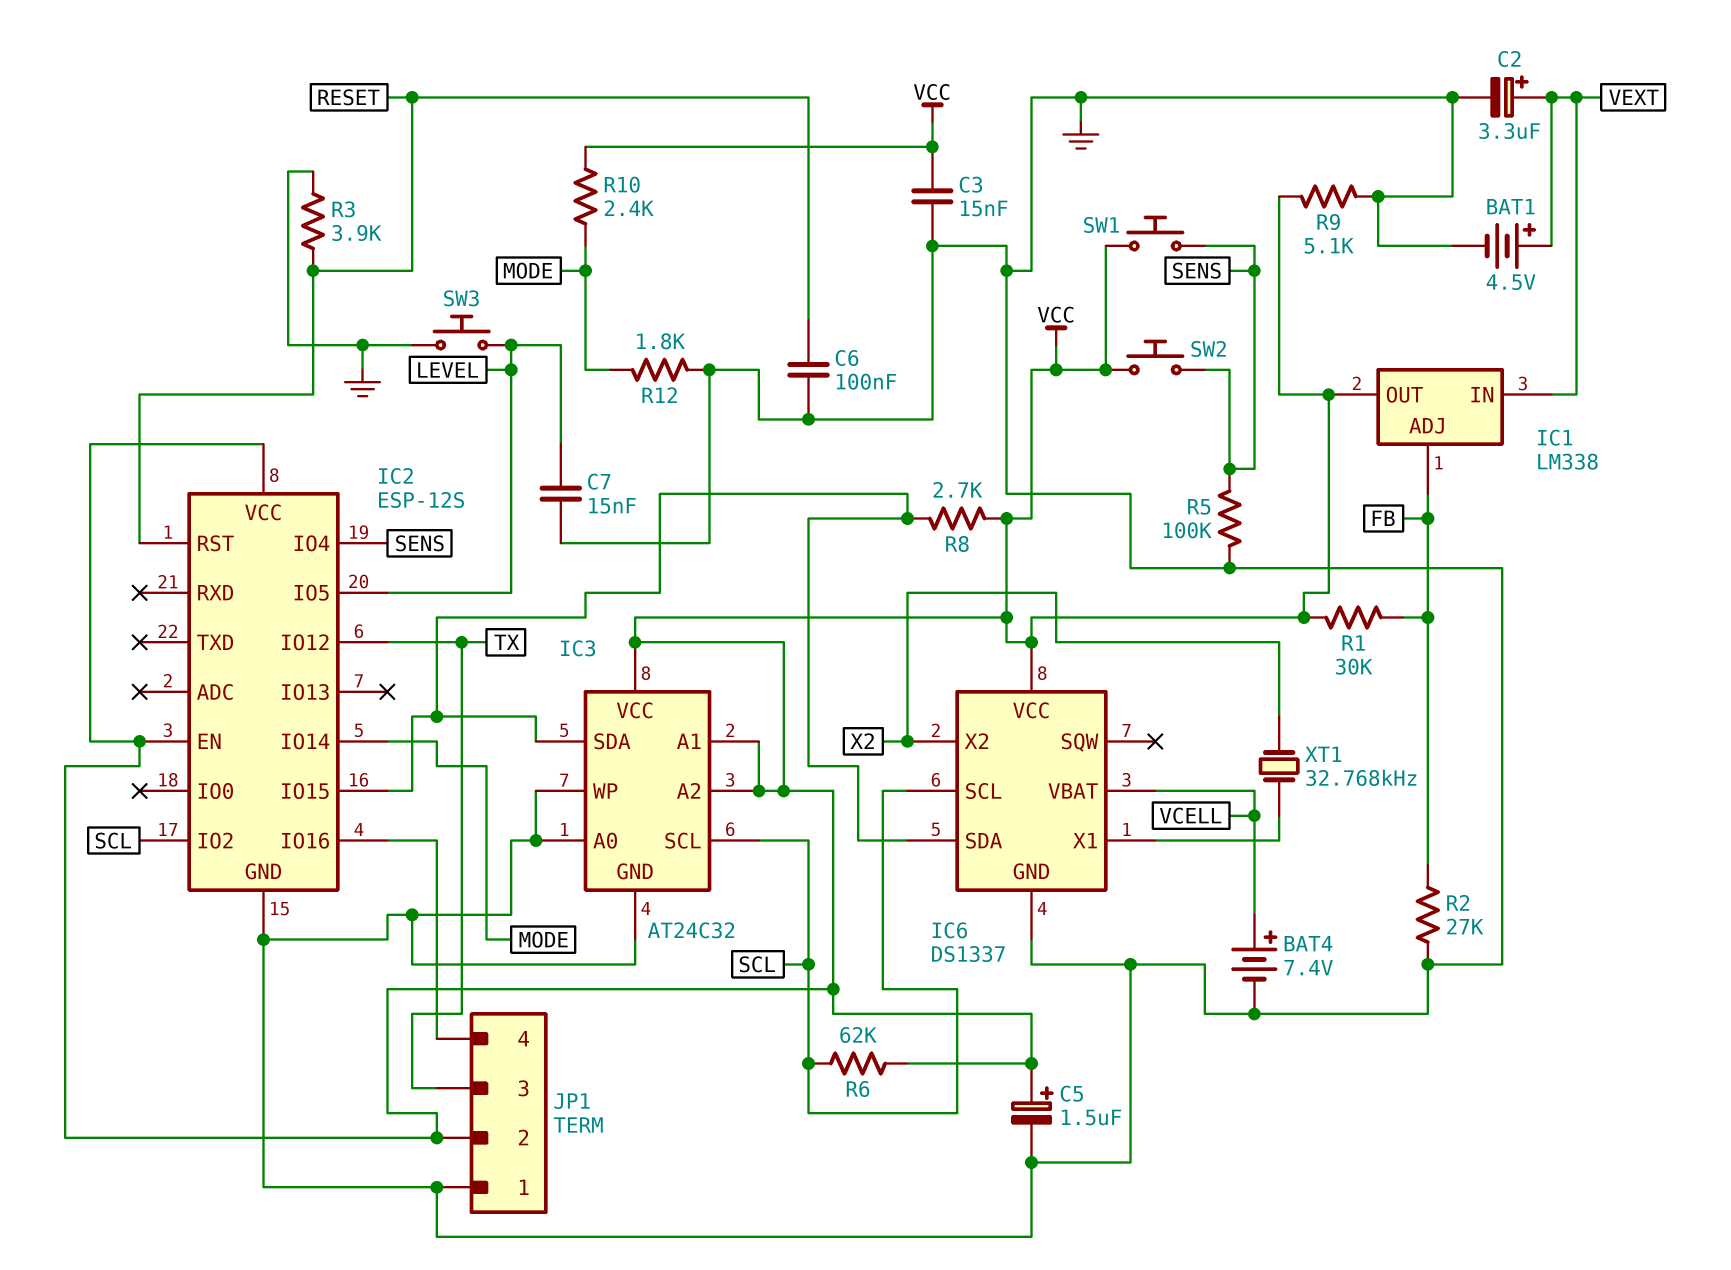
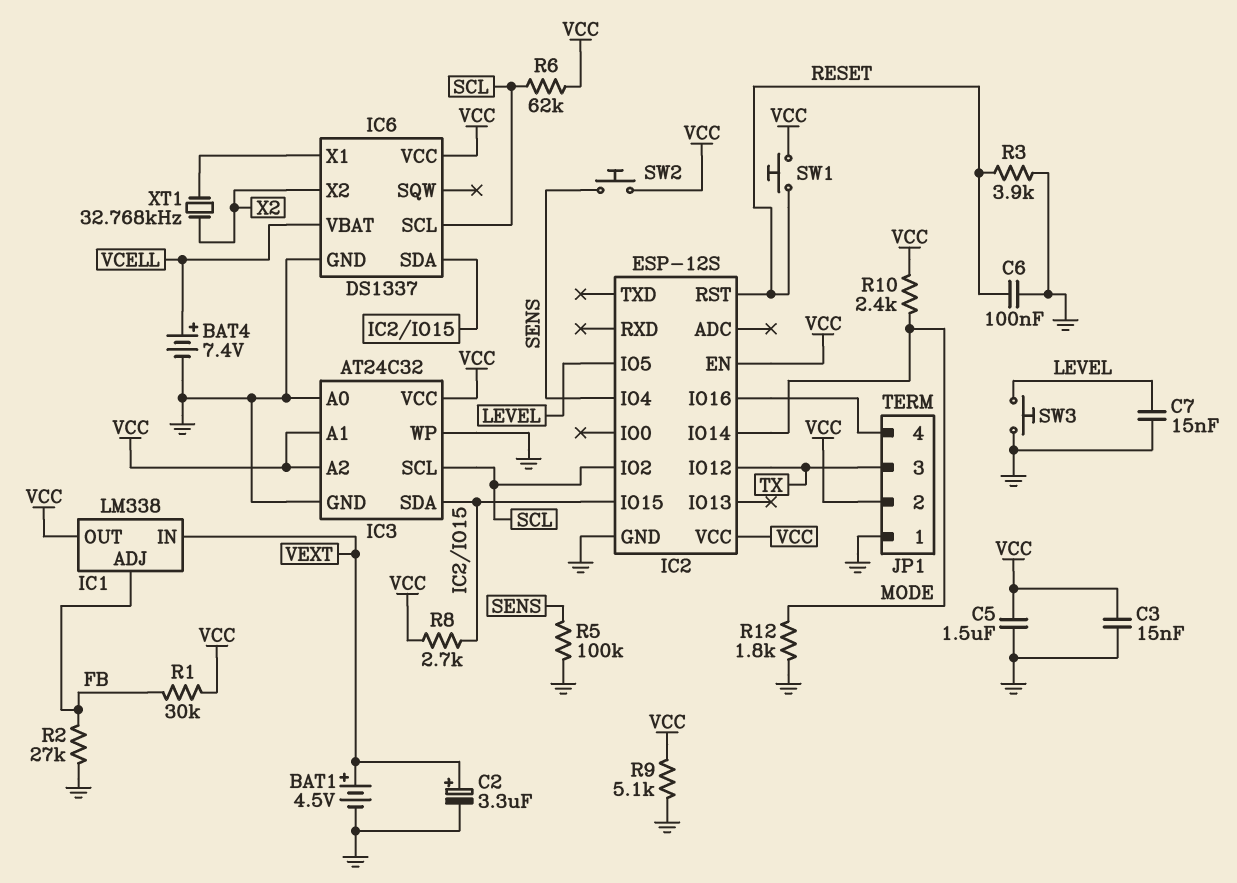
C5: 1.5uF (plus VCC, minus GND) -> 1.5uF (GND, VCC)
SW1: button (SENS, VCC) -> button (RESET, VCC)

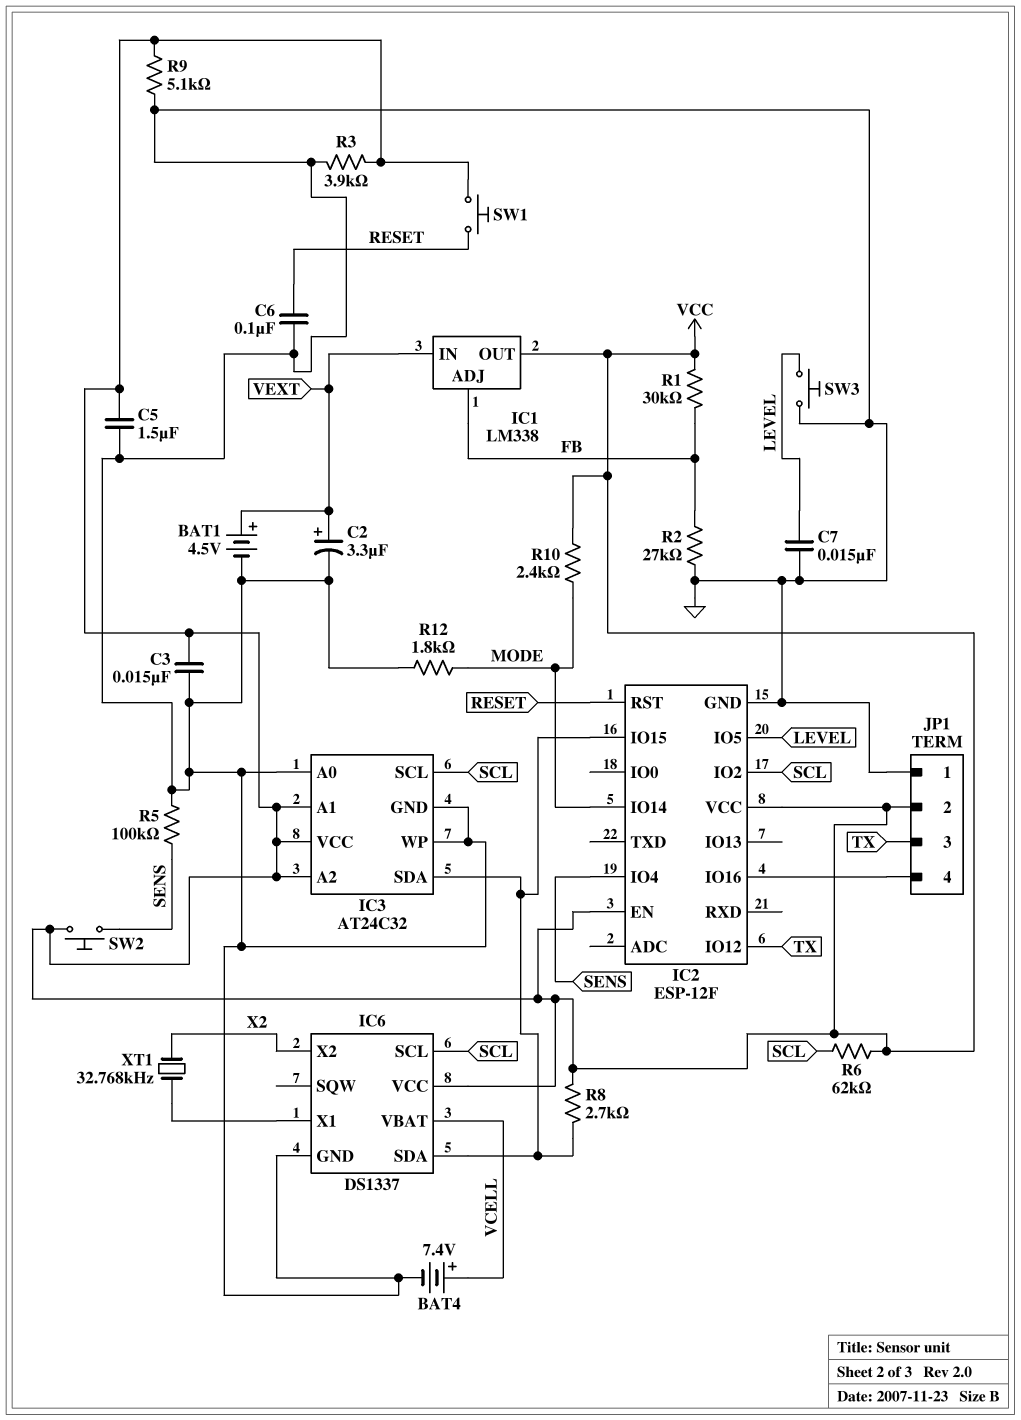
IC2: ESP-12S -> ESP-12F
R3: 3.9k (GND, RESET) -> 3.9k (GND, VCC)

